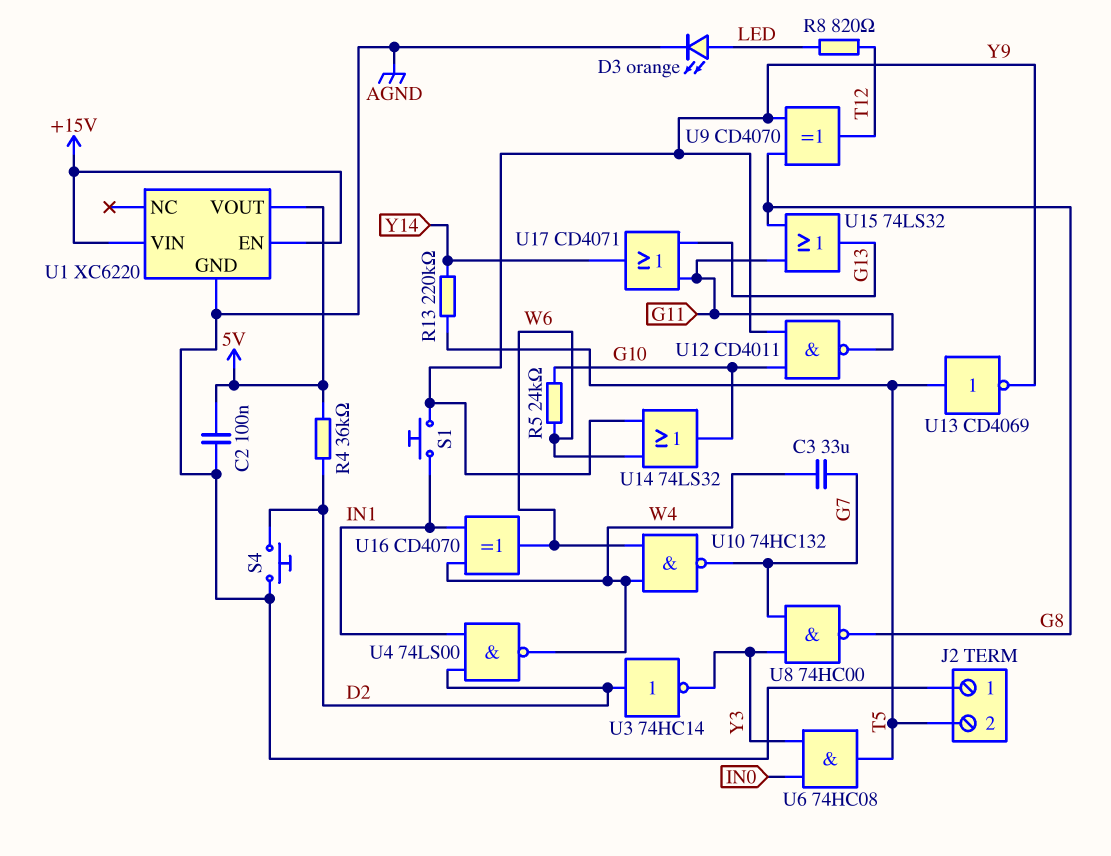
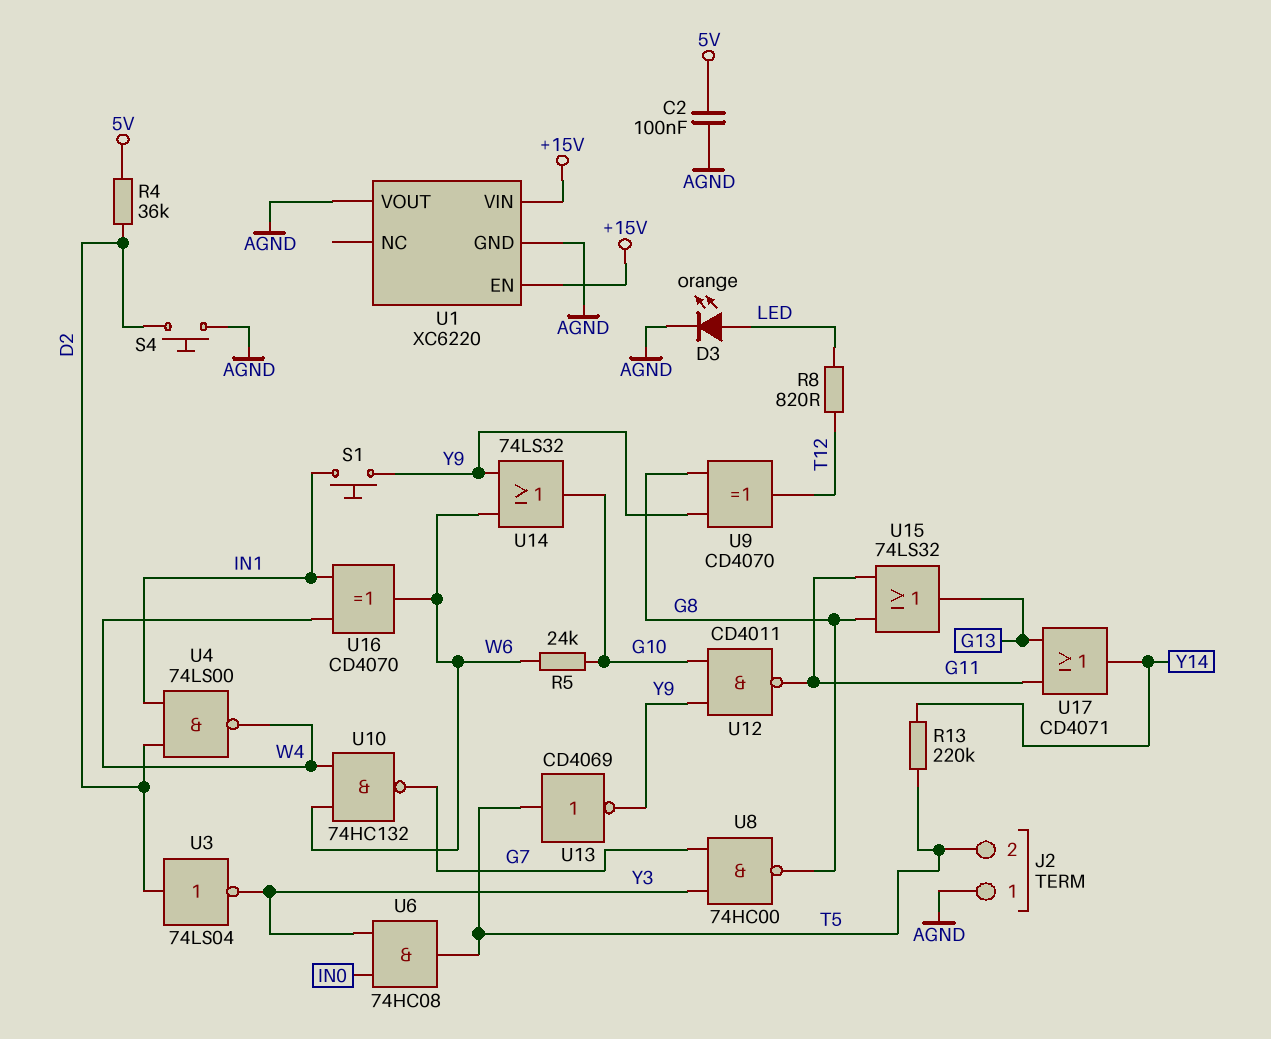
C3: 33uF (G7, W4) -> none
U1 pin VOUT: 5V -> AGND
U3: NOT 74HC14 (in D2, out Y3) -> NOT 74LS04 (in D2, out Y3)

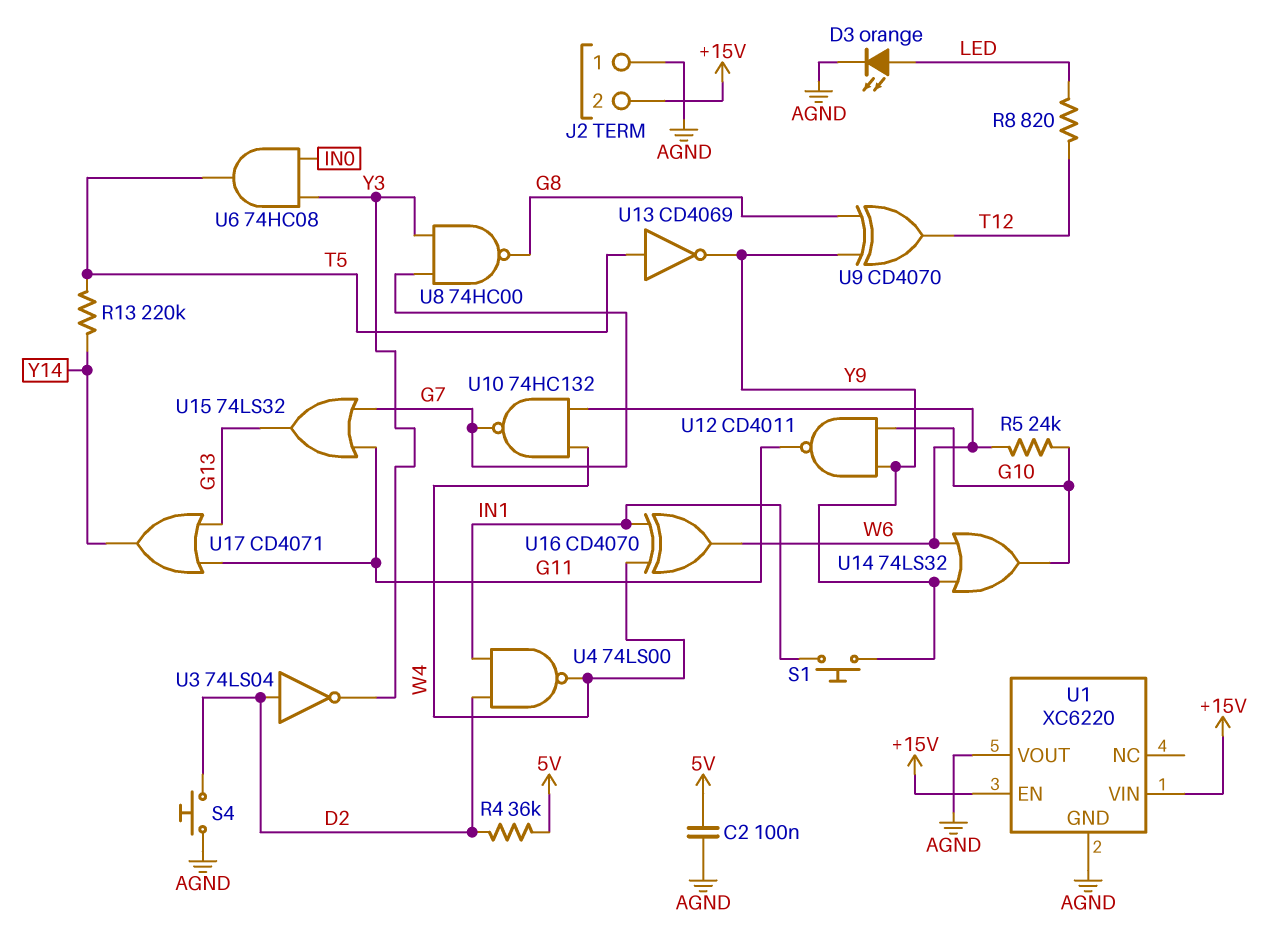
J2 pin 2: T5 -> +15V
U15: OR 74LS32 (in G8, in G11, out G13) -> OR 74LS32 (in G7, in G11, out G13)

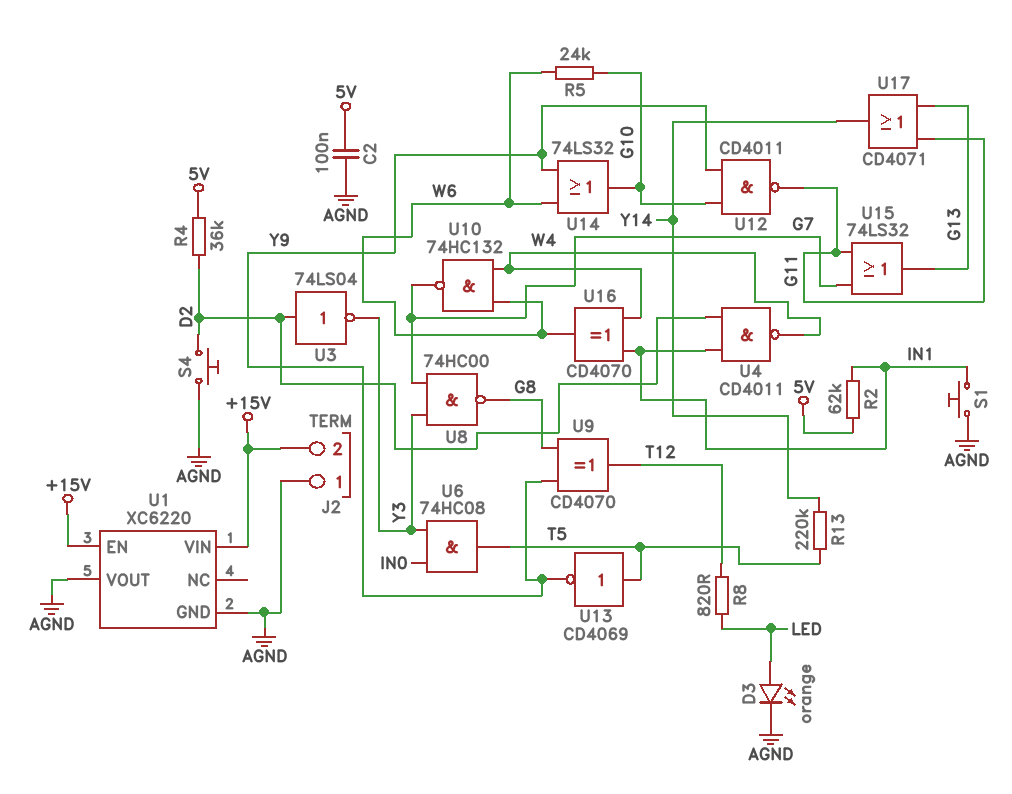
R2: none -> 62k (5V, IN1)
S1: button (IN1, Y9) -> button (AGND, IN1)
U4: NAND 74LS00 (in D2, in IN1, out W4) -> NAND CD4011 (in D2, in IN1, out W4)

